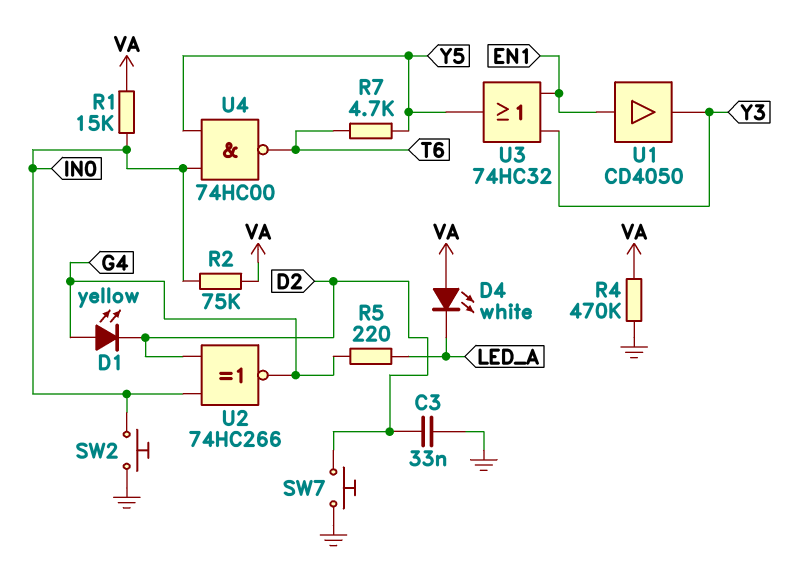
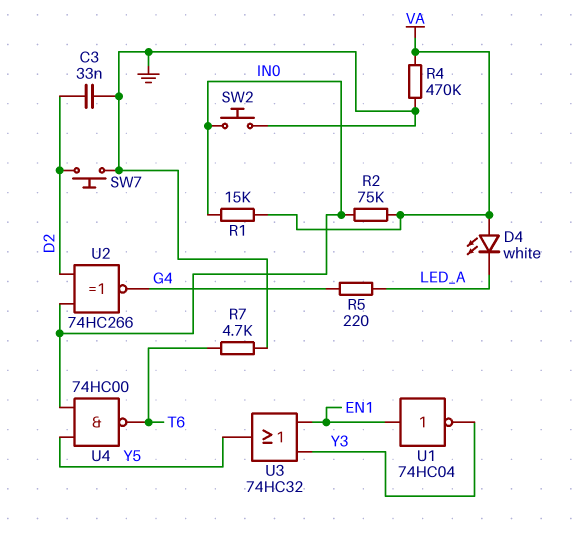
D1: LED yellow (A G4, K D2) -> none
R7: 4.7k (T6, Y5) -> 4.7k (GND, T6)
U1: buffer CD4050 (in EN1, out Y3) -> NOT 74HC04 (in EN1, out Y3)

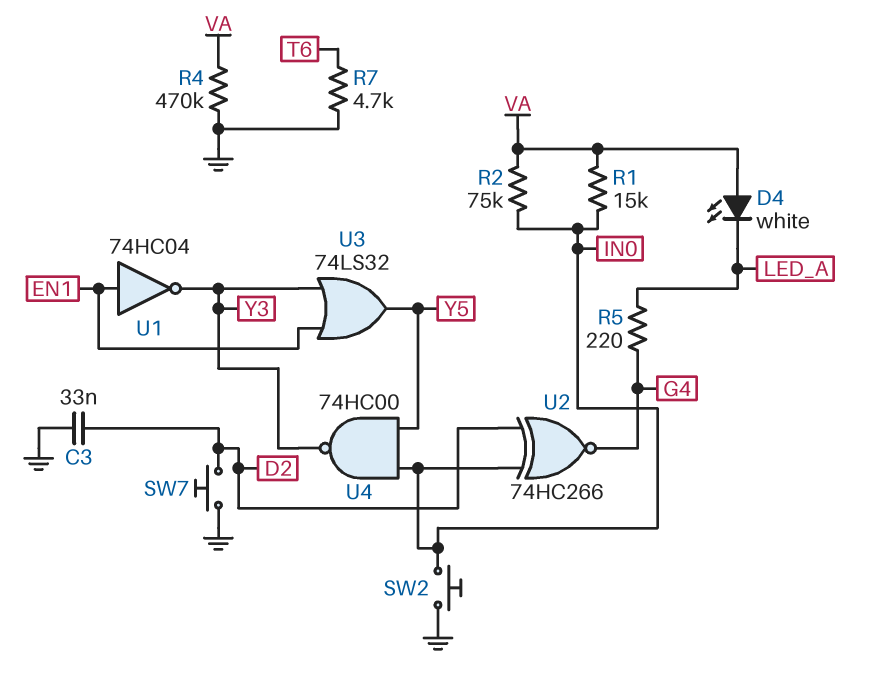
U3: OR 74HC32 (in EN1, in Y3, out Y5) -> OR 74LS32 (in EN1, in Y3, out Y5)
U4: NAND 74HC00 (in IN0, in Y5, out T6) -> NAND 74HC00 (in IN0, in Y5, out Y3)

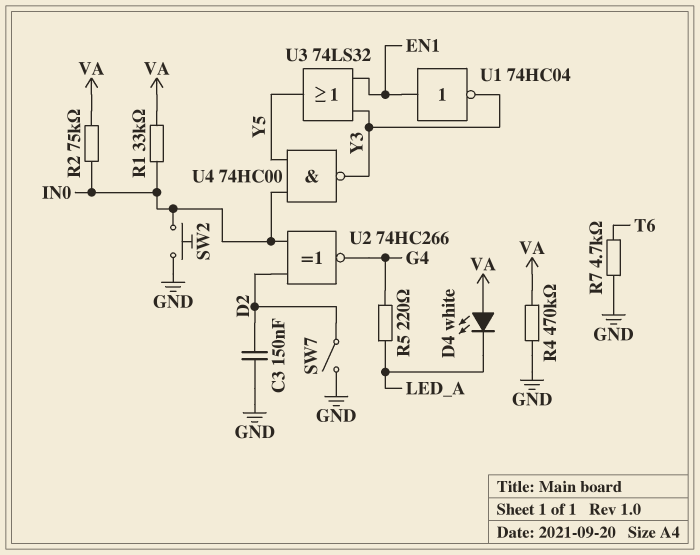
C3: 33nF (D2, GND) -> 150nF (D2, GND)
R1: 15k (IN0, VA) -> 33k (IN0, VA)
SW7: button (D2, GND) -> switch (D2, GND)

